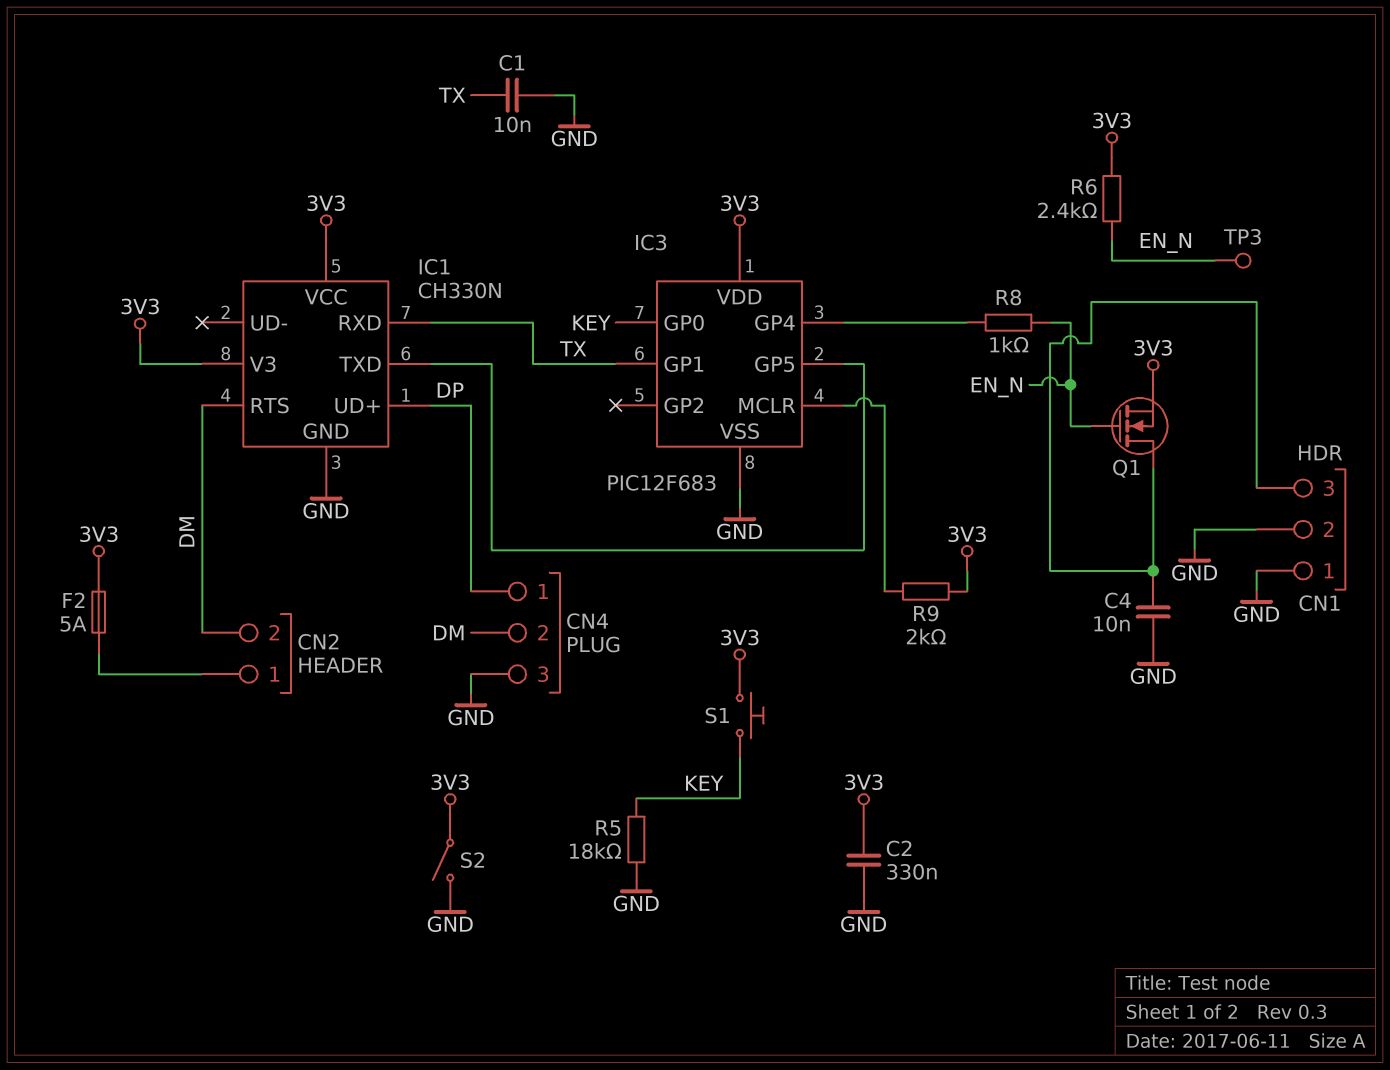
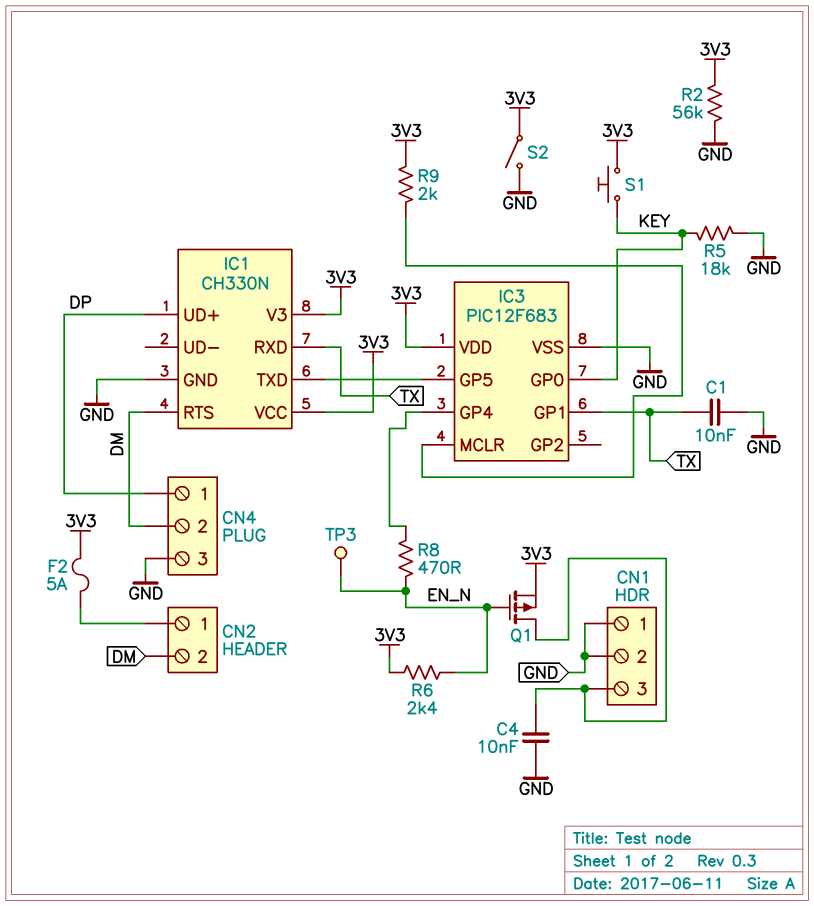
C2: 330nF (3V3, GND) -> none
Q1: NMOS (G EN_N, D CN1/3, S 3V3) -> PMOS (G EN_N, D CN1/3, S 3V3)
R2: none -> 56k (3V3, GND)
R8: 1k (EN_N, IC3/GP4) -> 470 (EN_N, IC3/GP4)

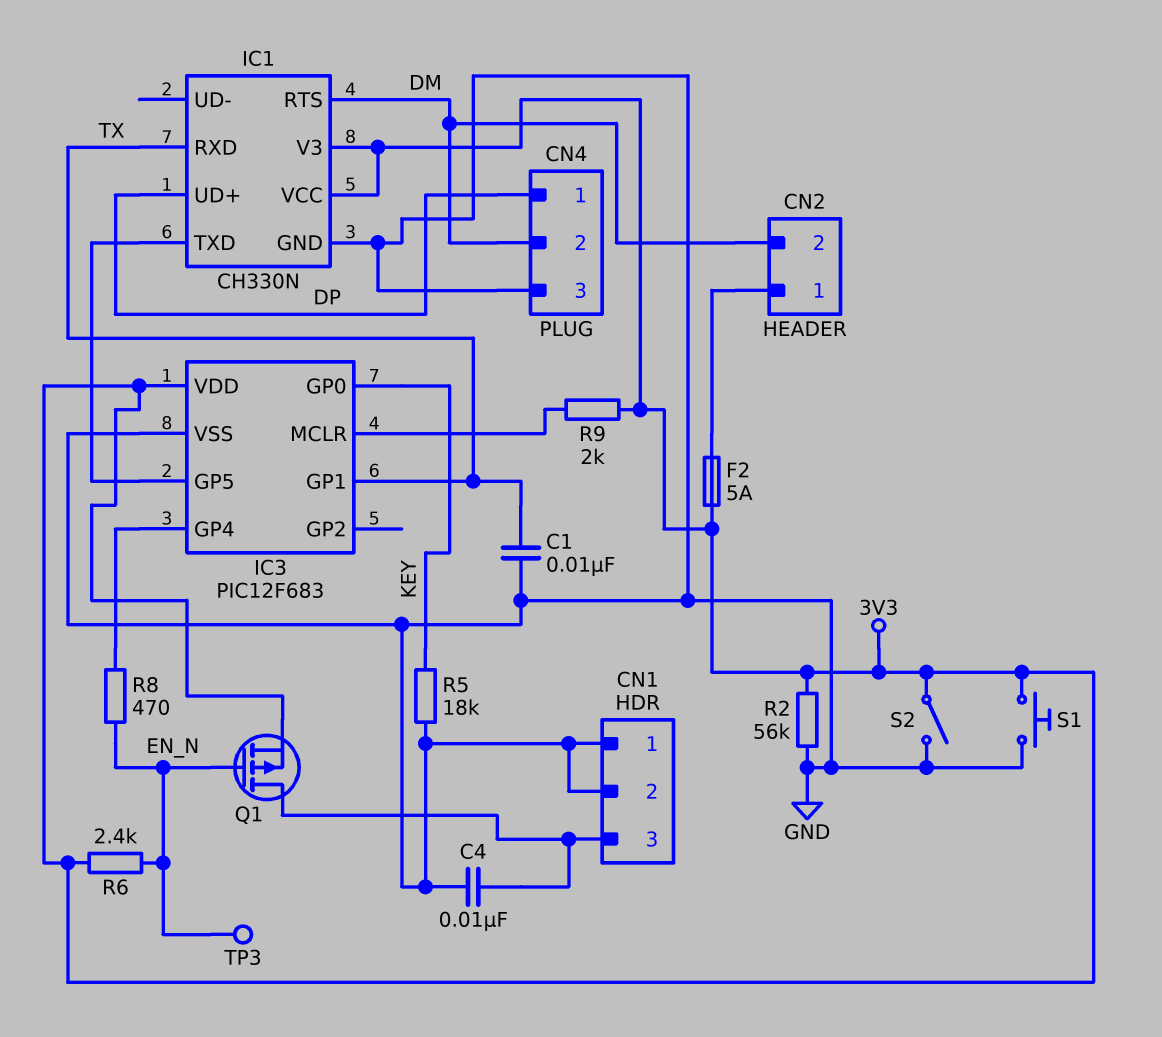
S1: button (3V3, KEY) -> button (3V3, GND)

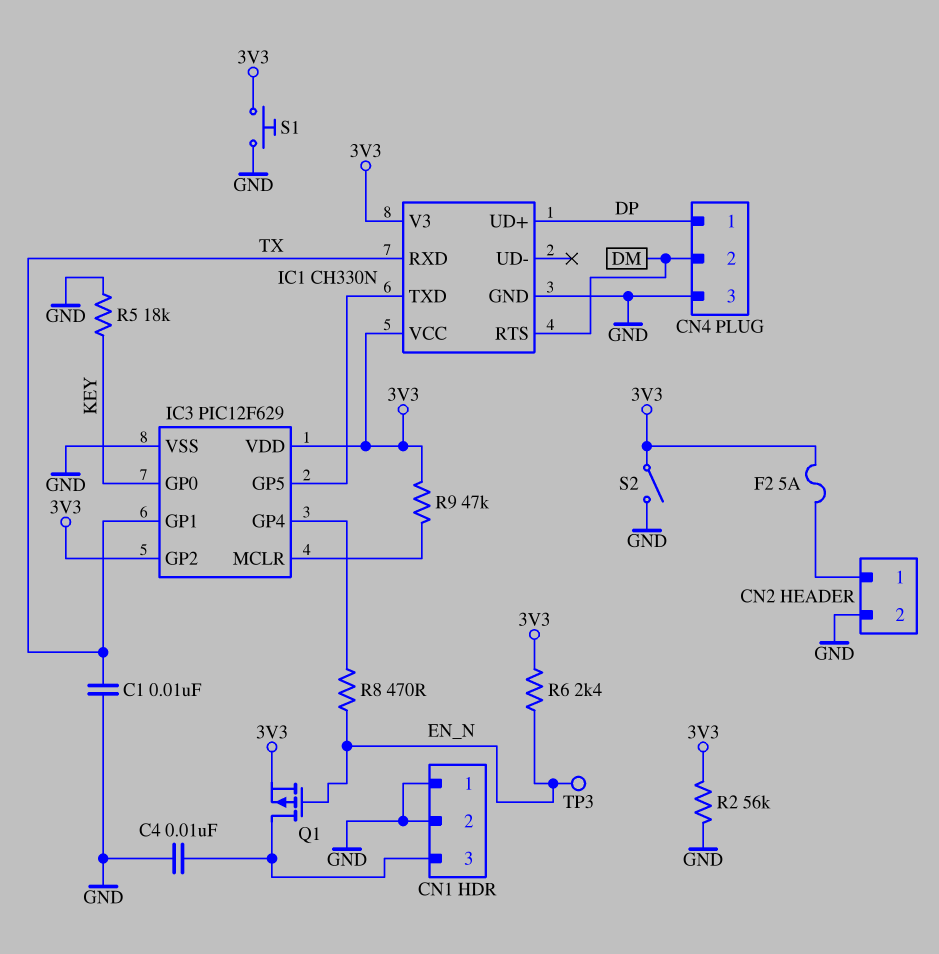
CN2 pin 2: DM -> GND
IC3: PIC12F683 -> PIC12F629
IC3 pin GP2: none -> 3V3
R9: 2k (3V3, IC3/MCLR) -> 47k (3V3, IC3/MCLR)

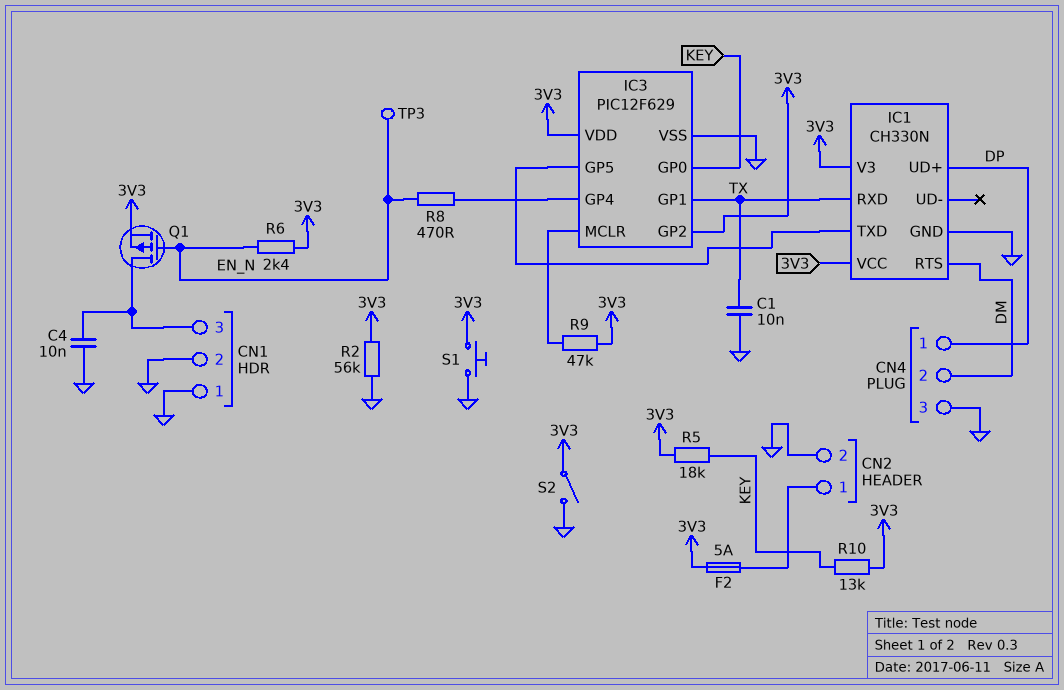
R5: 18k (GND, KEY) -> 18k (3V3, KEY)
R10: none -> 13k (3V3, KEY)

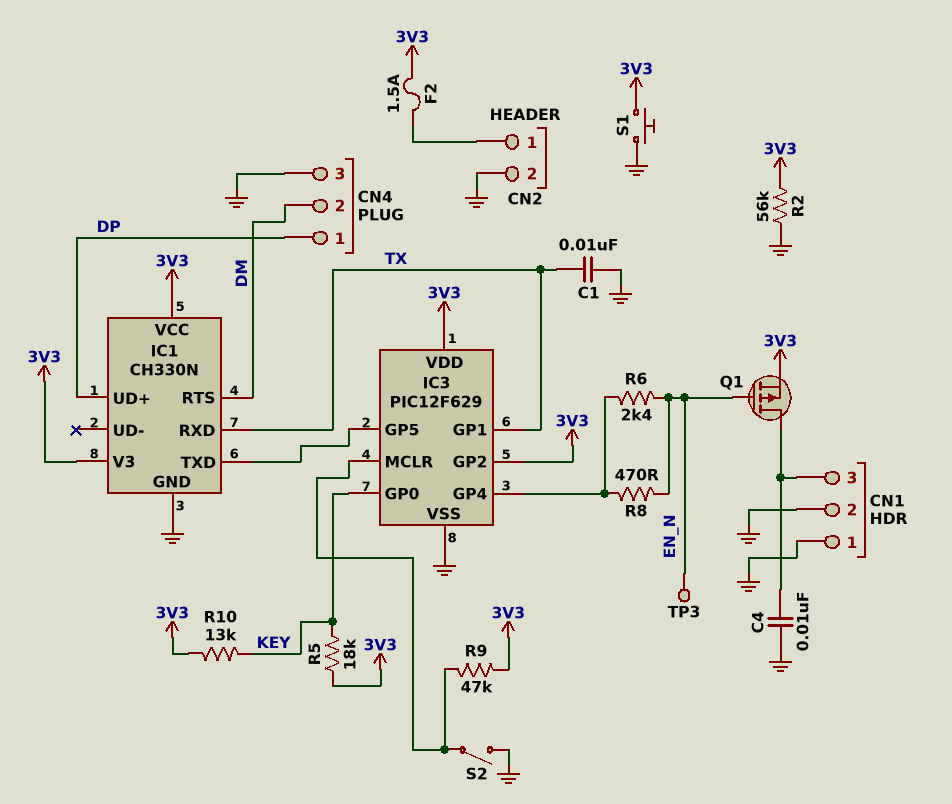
F2: 5A (3V3, CN2/1) -> 1.5A (3V3, CN2/1)
R6: 2.4k (3V3, EN_N) -> 2.4k (EN_N, IC3/GP4)
S2: switch (3V3, GND) -> switch (GND, IC3/MCLR)

